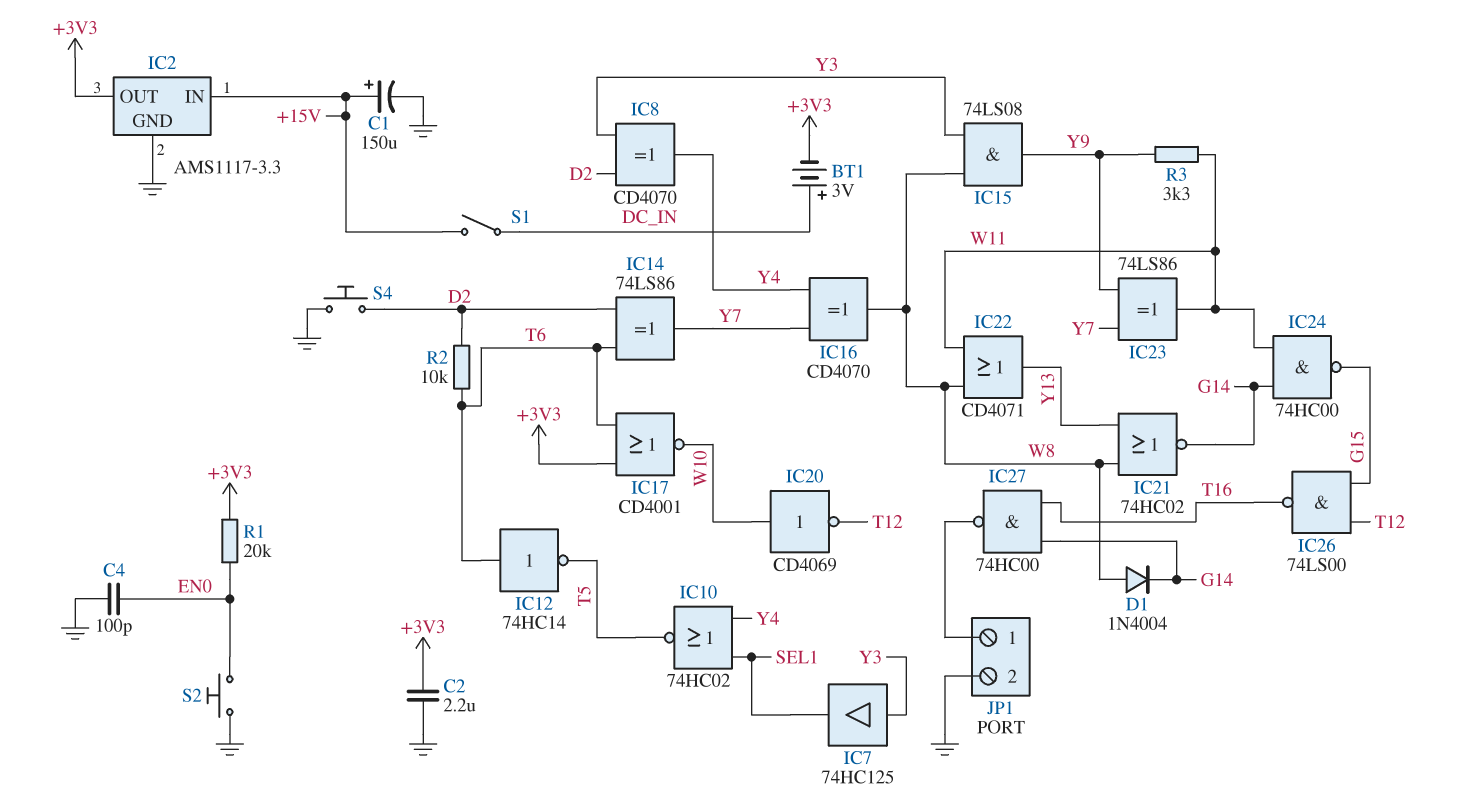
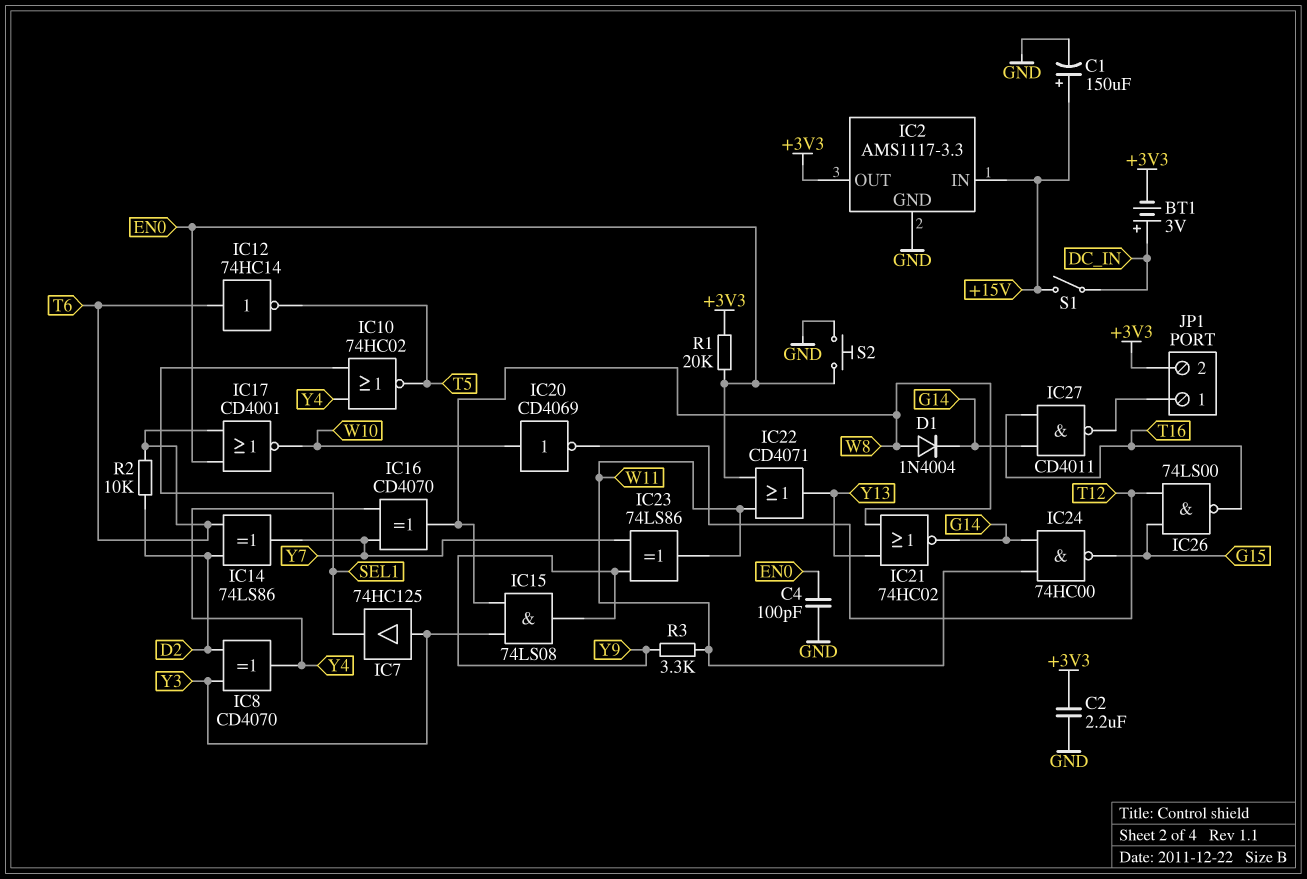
IC17: NOR CD4001 (in +3V3, in T6, out W10) -> NOR CD4001 (in EN0, in T6, out W10)
IC22: OR CD4071 (in W8, in W11, out Y13) -> OR CD4071 (in EN0, in W11, out Y13)
IC27: NAND 74HC00 (in G14, in T16, out JP1/1) -> NAND CD4011 (in G14, in T16, out JP1/1)
JP1 pin 2: GND -> +3V3
S4: button (D2, GND) -> none

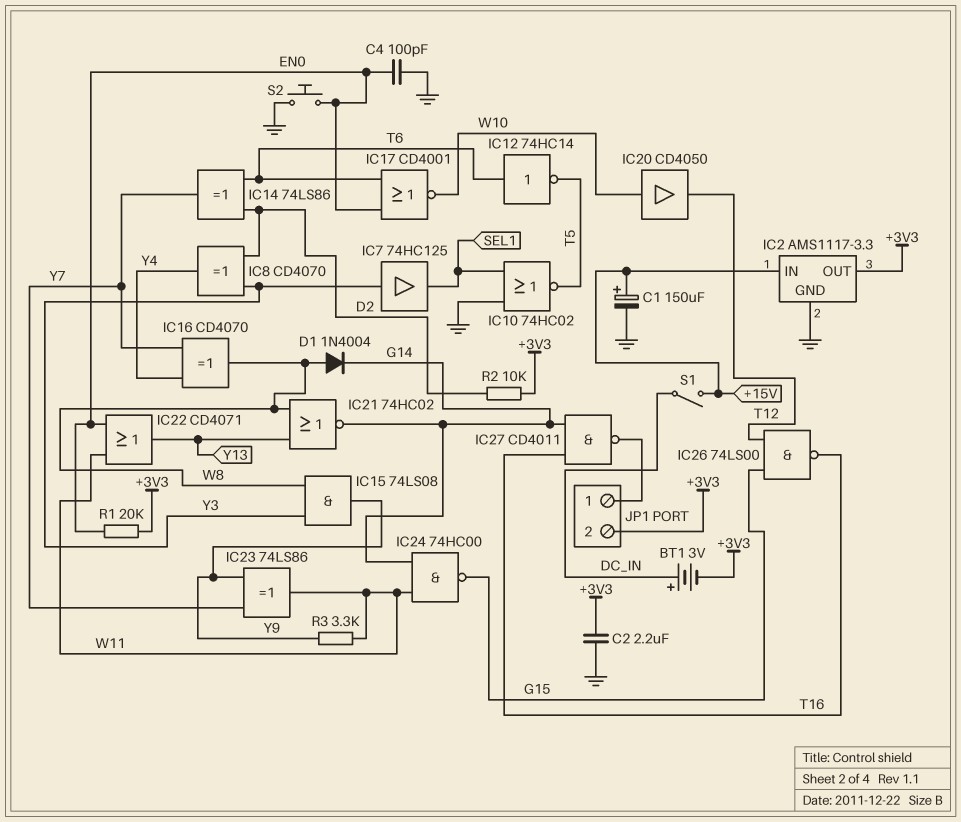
IC10: NOR 74HC02 (in SEL1, in Y4, out T5) -> NOR 74HC02 (in GND, in SEL1, out T5)
IC20: NOT CD4069 (in W10, out T12) -> buffer CD4050 (in W10, out T12)
R2: 10k (D2, T6) -> 10k (+3V3, D2)

